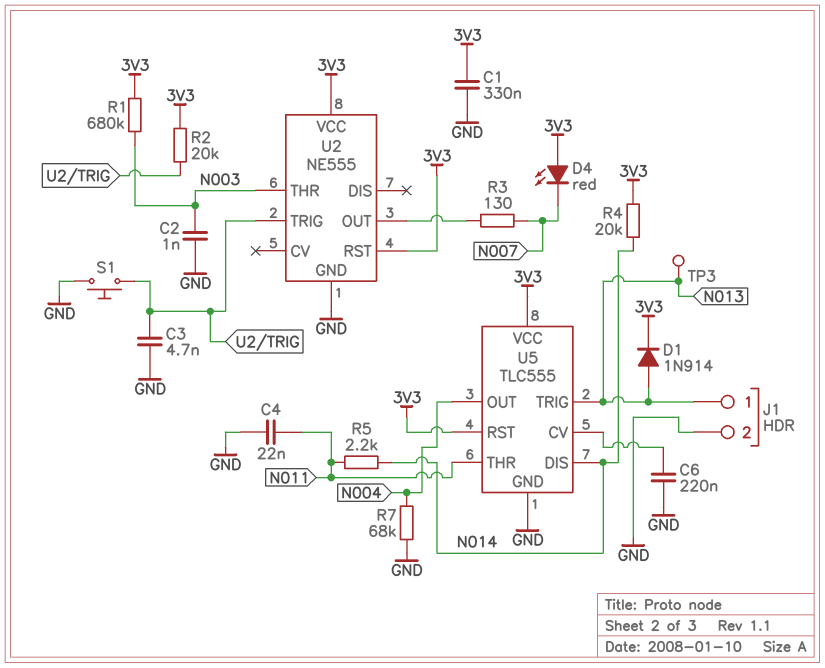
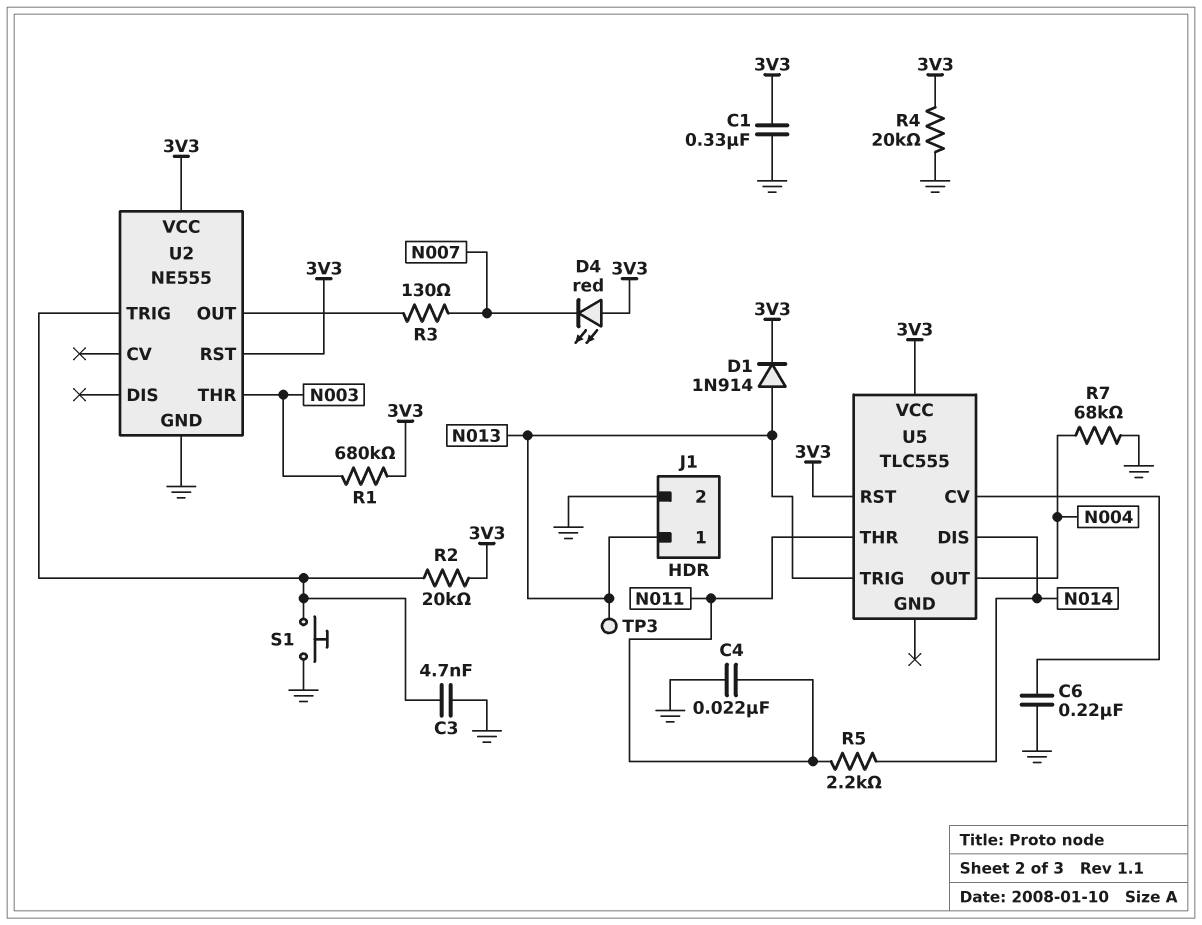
C2: 1nF (GND, N003) -> none
R4: 20k (3V3, N014) -> 20k (3V3, GND)
U5 pin GND: GND -> none

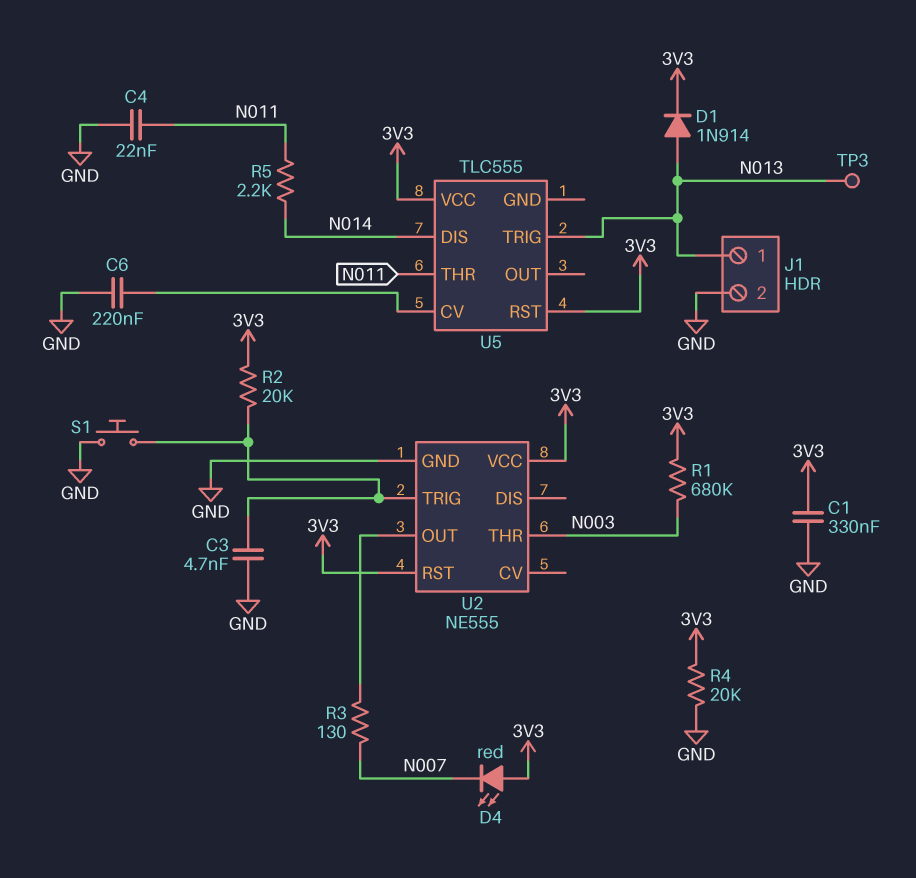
R7: 68k (GND, N004) -> none
U5 pin OUT: N004 -> none

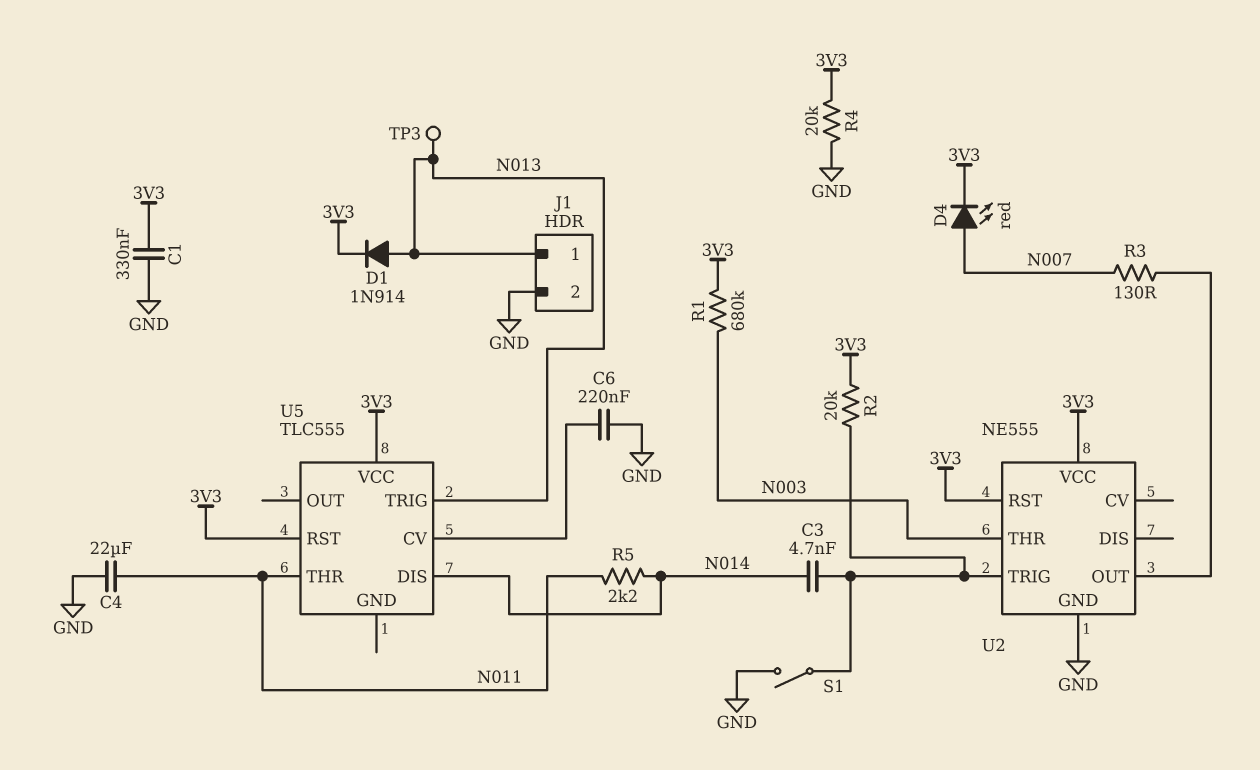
C3: 4.7nF (GND, U2/TRIG) -> 4.7nF (N014, U2/TRIG)
C4: 22nF (GND, N011) -> 22uF (GND, N011)
D4: LED red (A 3V3, K N007) -> LED red (A N007, K 3V3)
S1: button (GND, U2/TRIG) -> switch (GND, U2/TRIG)

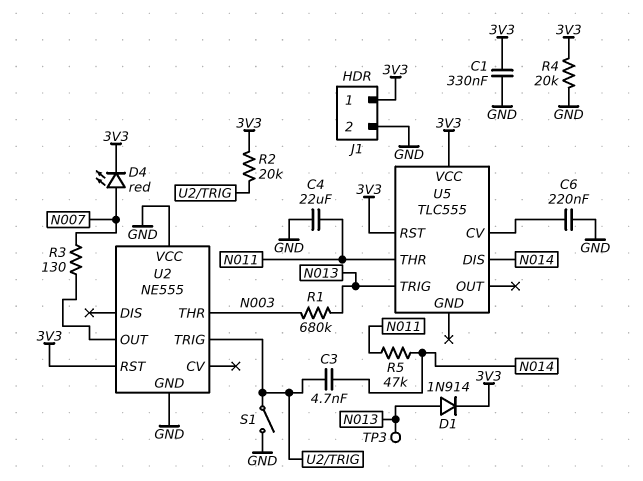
J1 pin 1: N013 -> 3V3
R1: 680k (3V3, N003) -> 680k (N003, N013)
R5: 2.2k (N011, N014) -> 47k (N011, N014)
U2 pin VCC: 3V3 -> GND

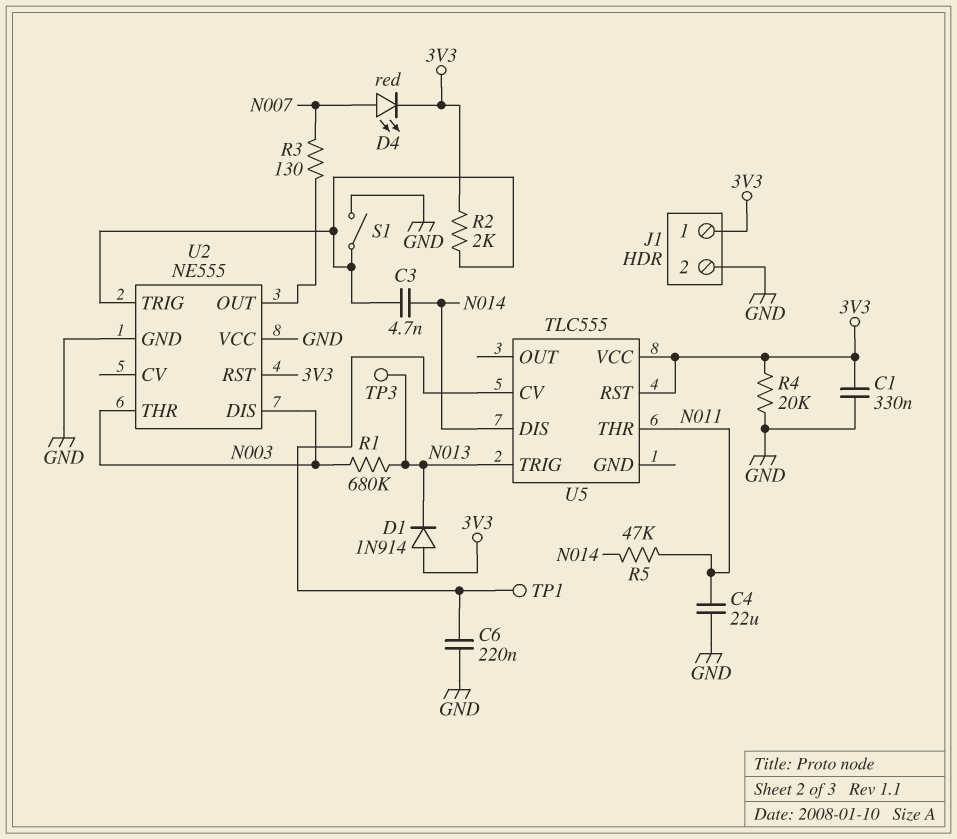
D1: diode 1N914 (A N013, K 3V3) -> diode 1N914 (A 3V3, K N013)
R2: 20k (3V3, U2/TRIG) -> 2k (3V3, U2/TRIG)
TP1: none -> test point (U5/CV)
U2 pin DIS: none -> N003

